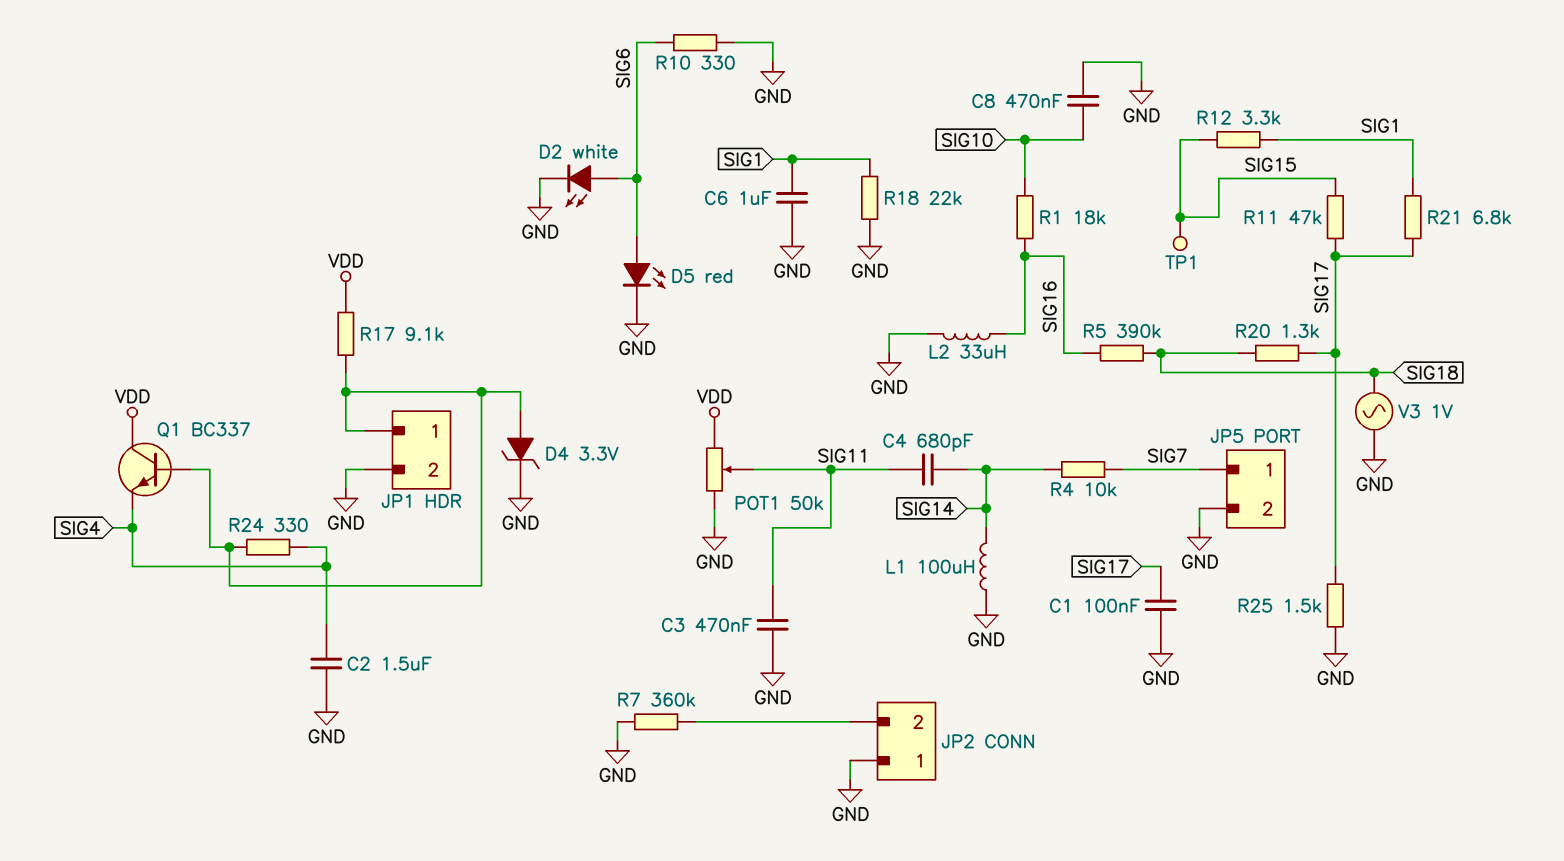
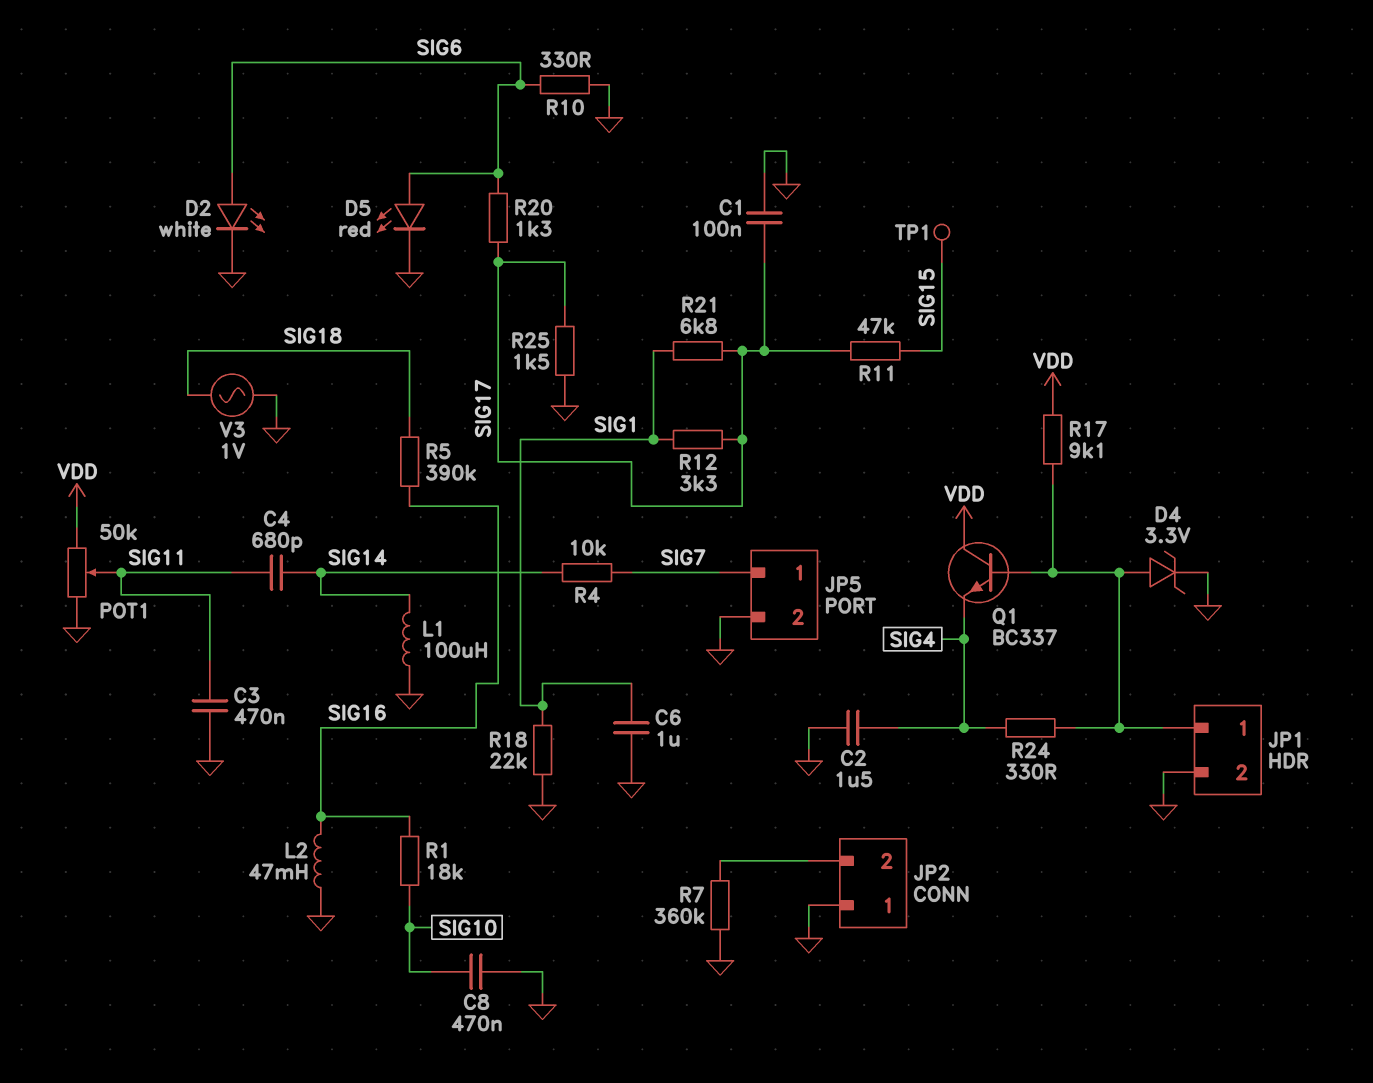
L2: 33uH (GND, SIG16) -> 47mH (GND, SIG16)
R12: 3.3k (SIG1, SIG15) -> 3.3k (SIG1, SIG17)
R20: 1.3k (SIG17, SIG18) -> 1.3k (SIG6, SIG17)

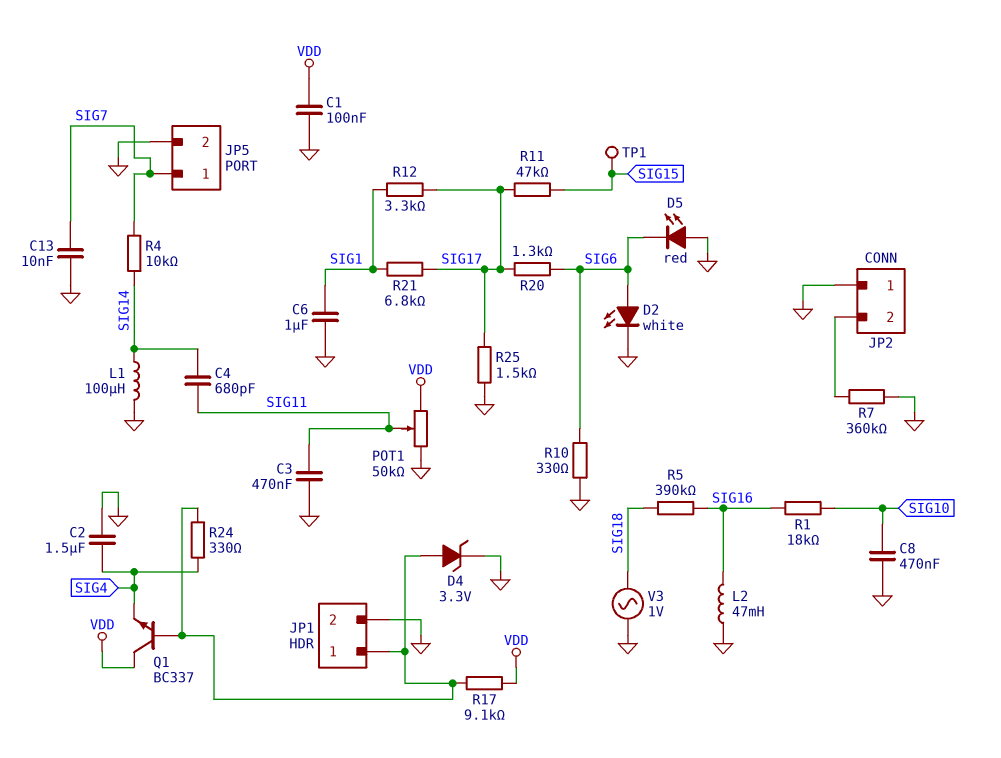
C1: 100nF (GND, SIG17) -> 100nF (GND, VDD)
C13: none -> 10nF (GND, SIG7)
D5: LED red (A SIG6, K GND) -> LED red (A GND, K SIG6)
R18: 22k (GND, SIG1) -> none

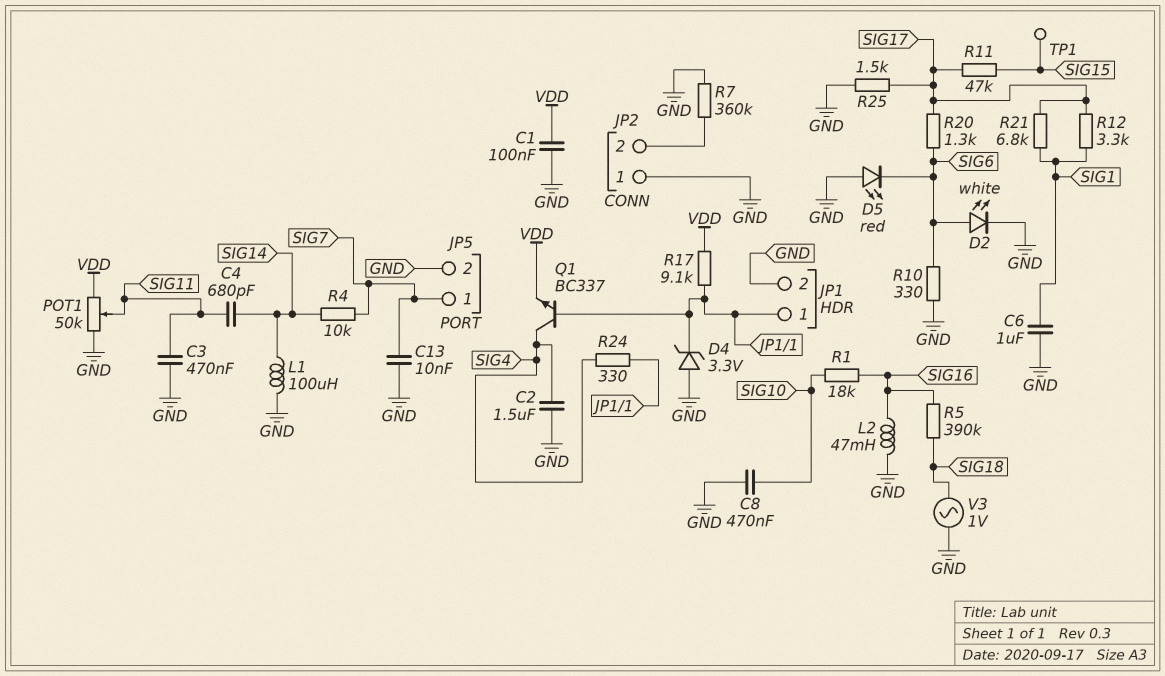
D4: zener 3.3V (A JP1/1, K GND) -> zener 3.3V (A GND, K JP1/1)
Q1: NPN BC337 (B JP1/1, C VDD, E SIG4) -> NPN BC337 (B JP1/1, C SIG4, E VDD)

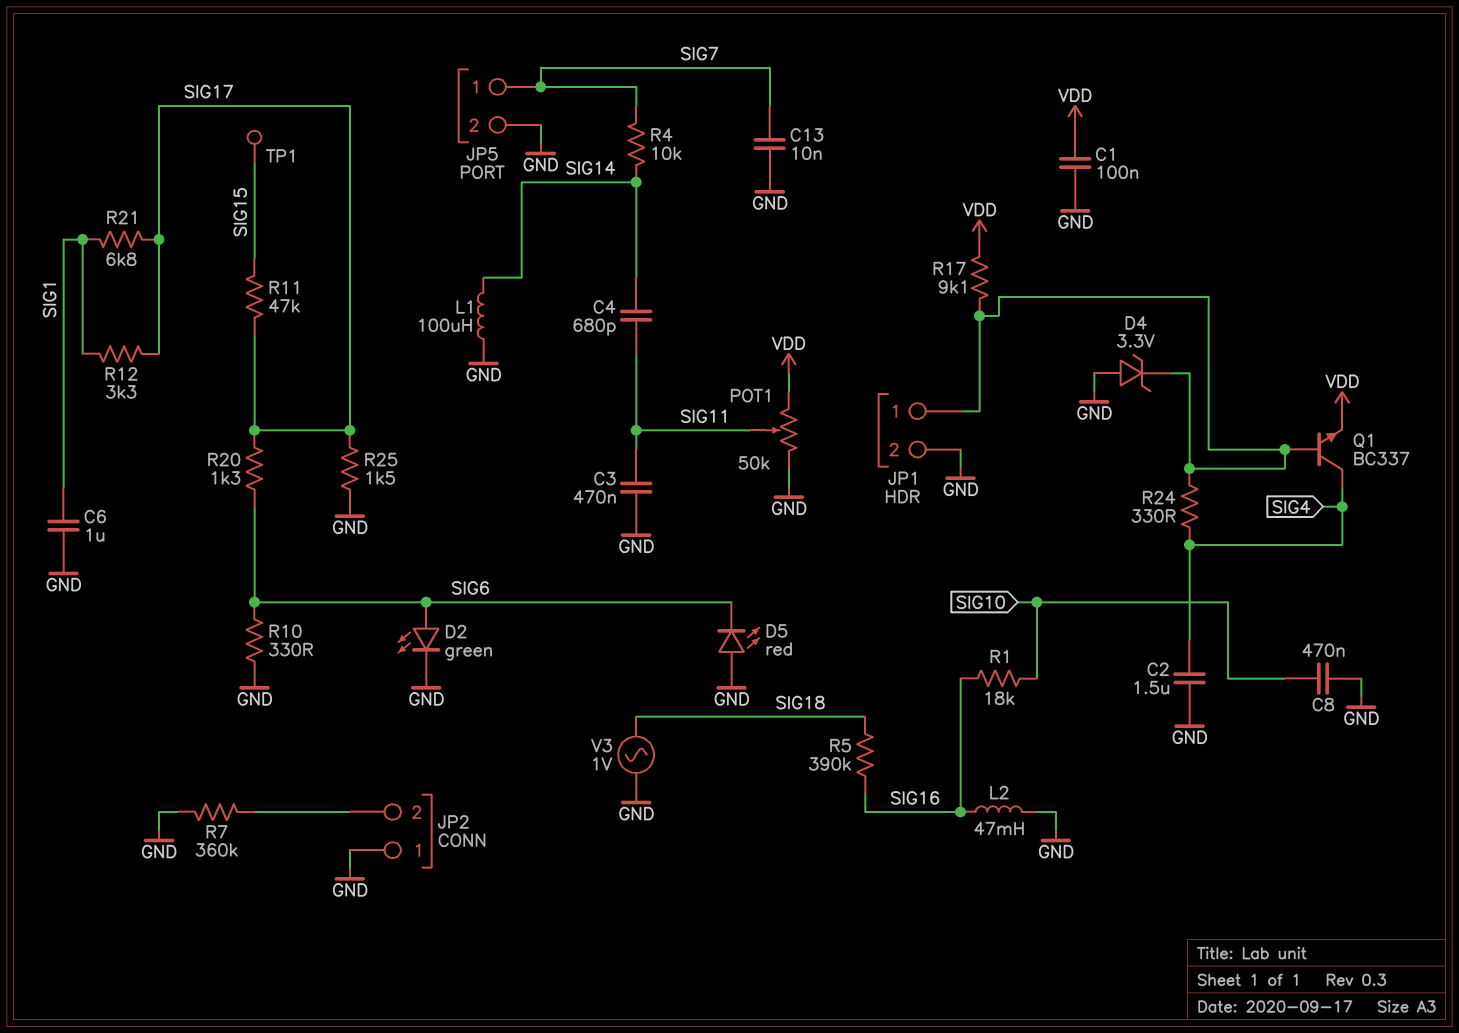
D2: LED white (A SIG6, K GND) -> LED green (A SIG6, K GND)

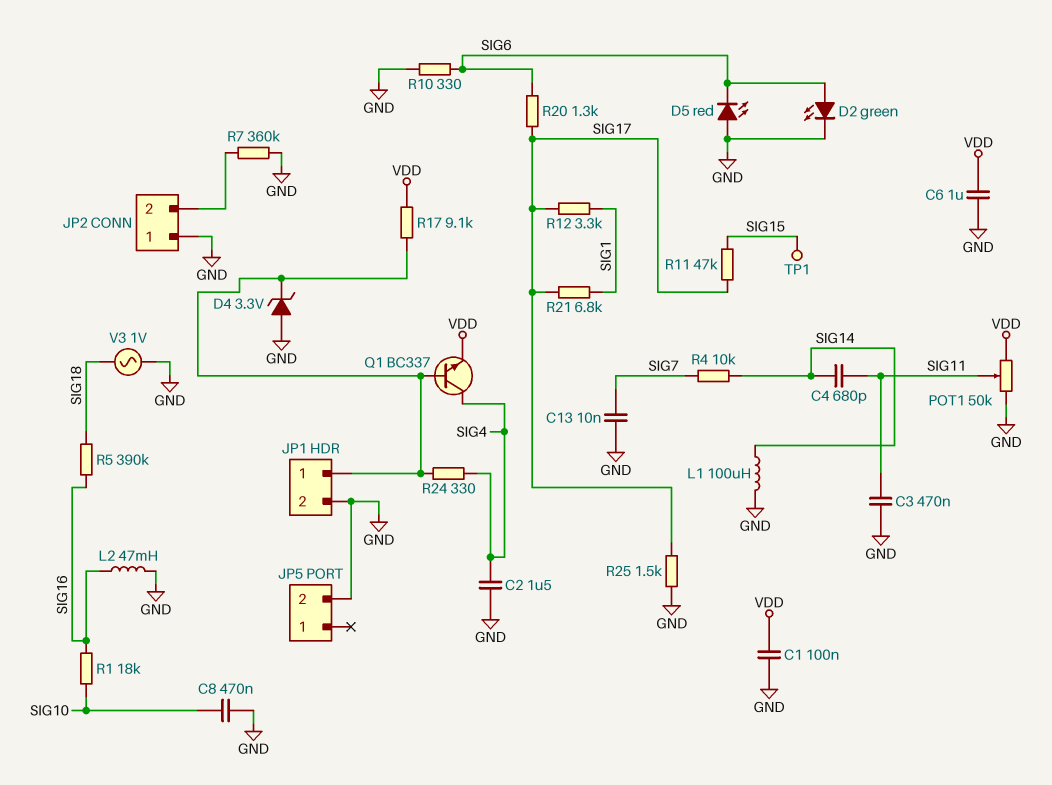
C6: 1uF (GND, SIG1) -> 1uF (GND, VDD)
JP5 pin 1: SIG7 -> none

